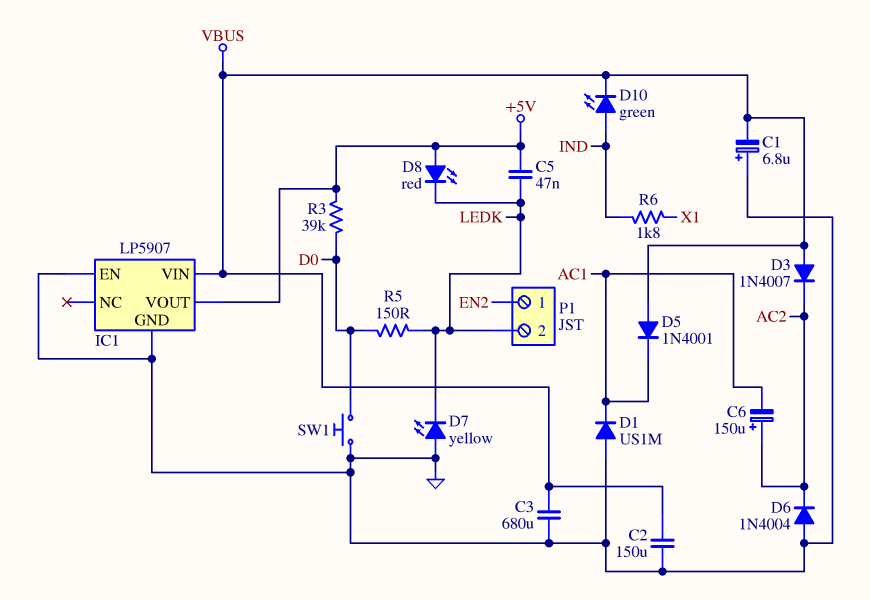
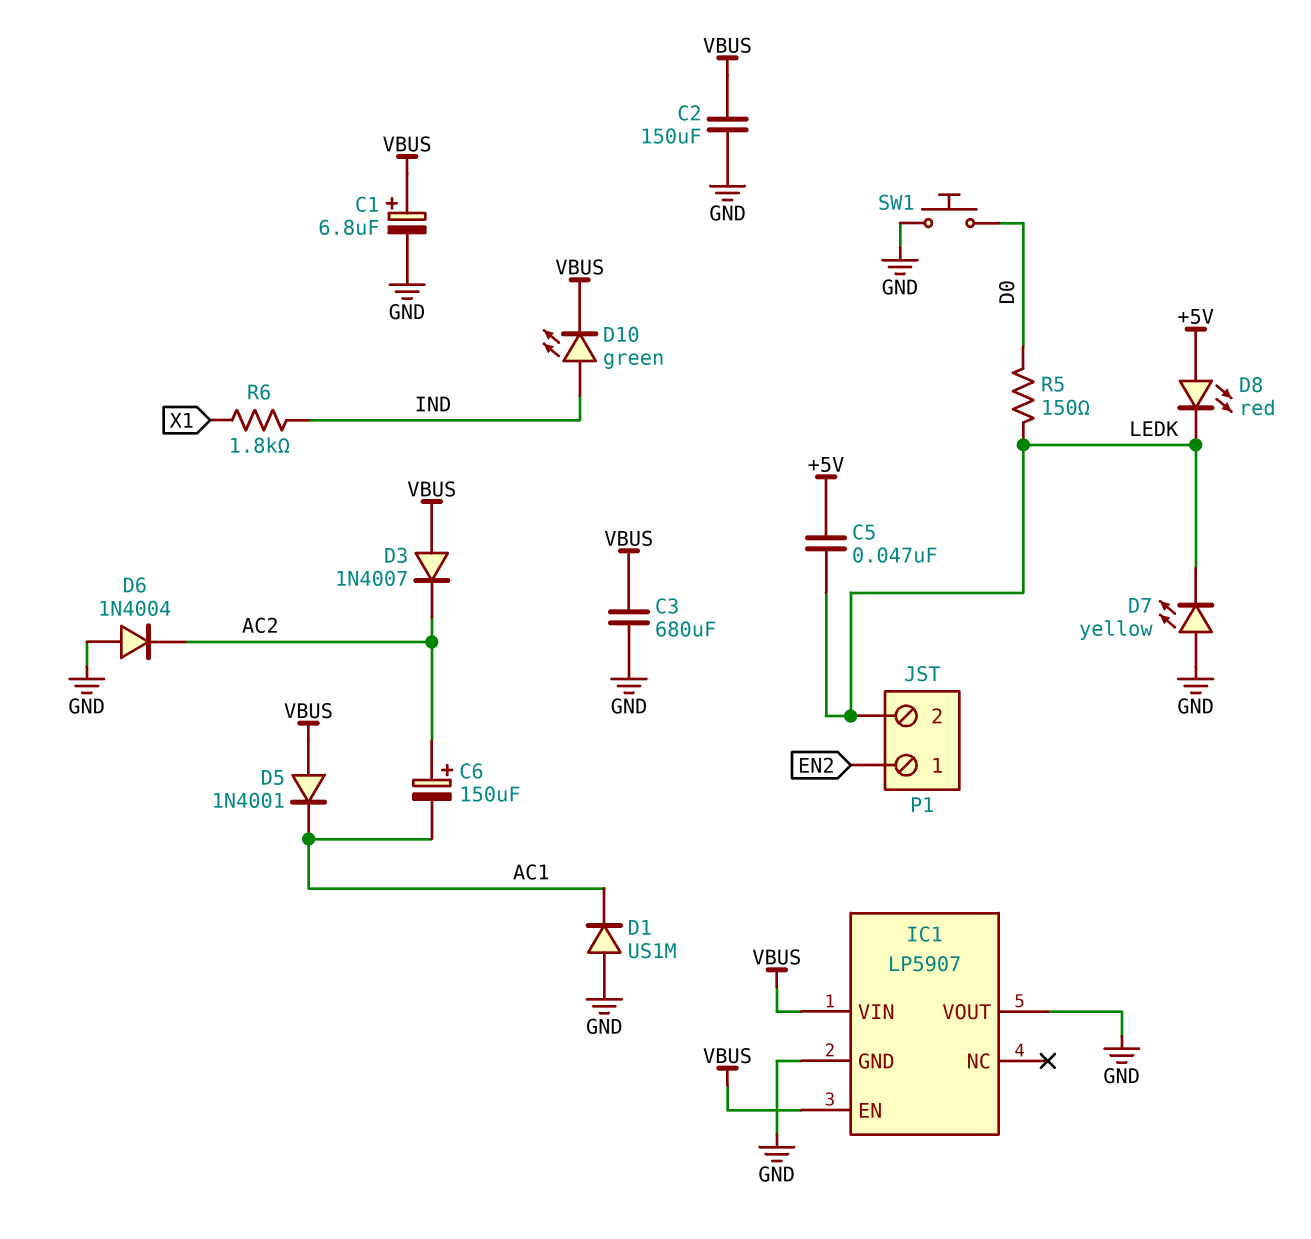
C1: 6.8uF (plus GND, minus VBUS) -> 6.8uF (plus VBUS, minus GND)
IC1 pin EN: GND -> VBUS
IC1 pin VOUT: +5V -> GND
R3: 39k (+5V, D0) -> none

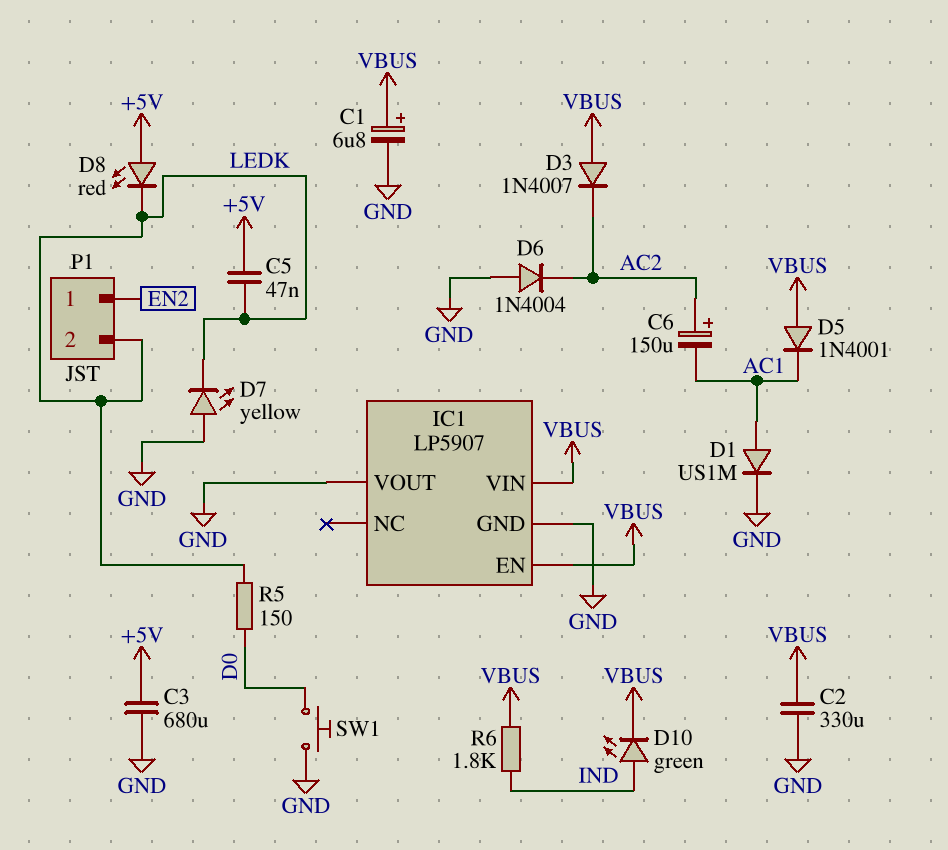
C2: 150uF (GND, VBUS) -> 330uF (GND, VBUS)
C3: 680uF (GND, VBUS) -> 680uF (+5V, GND)
D1: diode US1M (A GND, K AC1) -> diode US1M (A AC1, K GND)
R6: 1.8k (IND, X1) -> 1.8k (IND, VBUS)

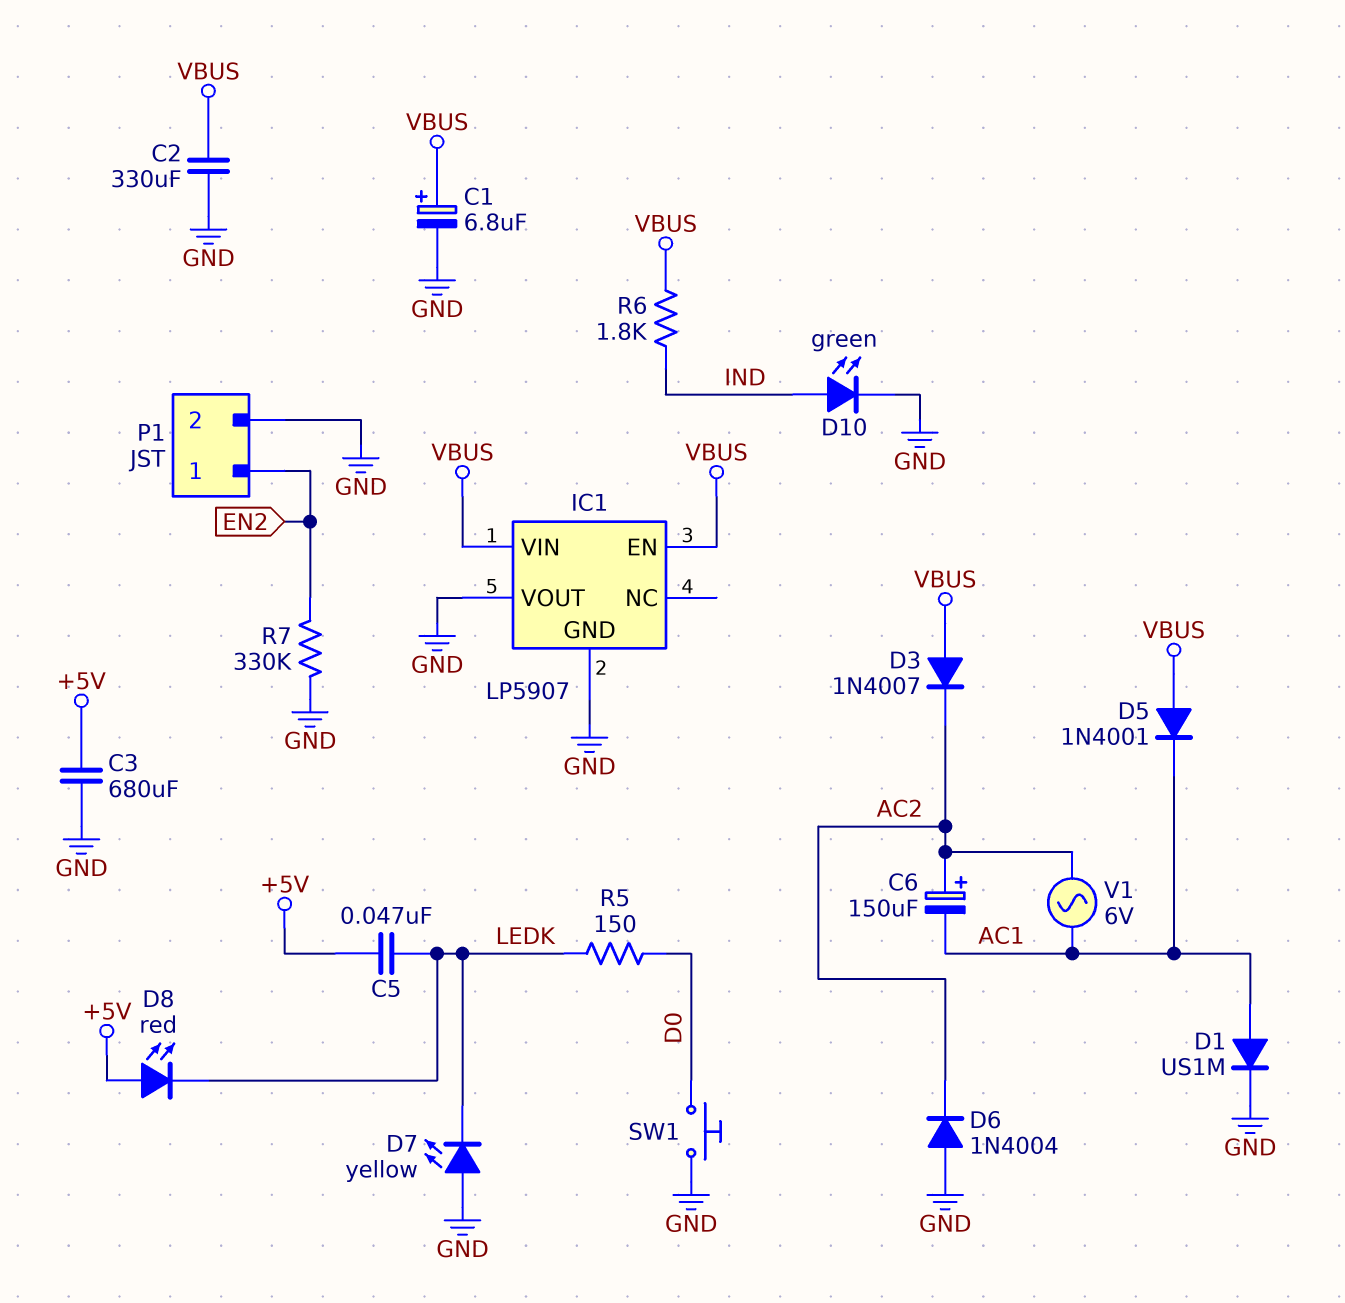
D10: LED green (A IND, K VBUS) -> LED green (A IND, K GND)
P1 pin 2: LEDK -> GND
R7: none -> 330k (EN2, GND)
V1: none -> AC 6V (AC1, AC2)

